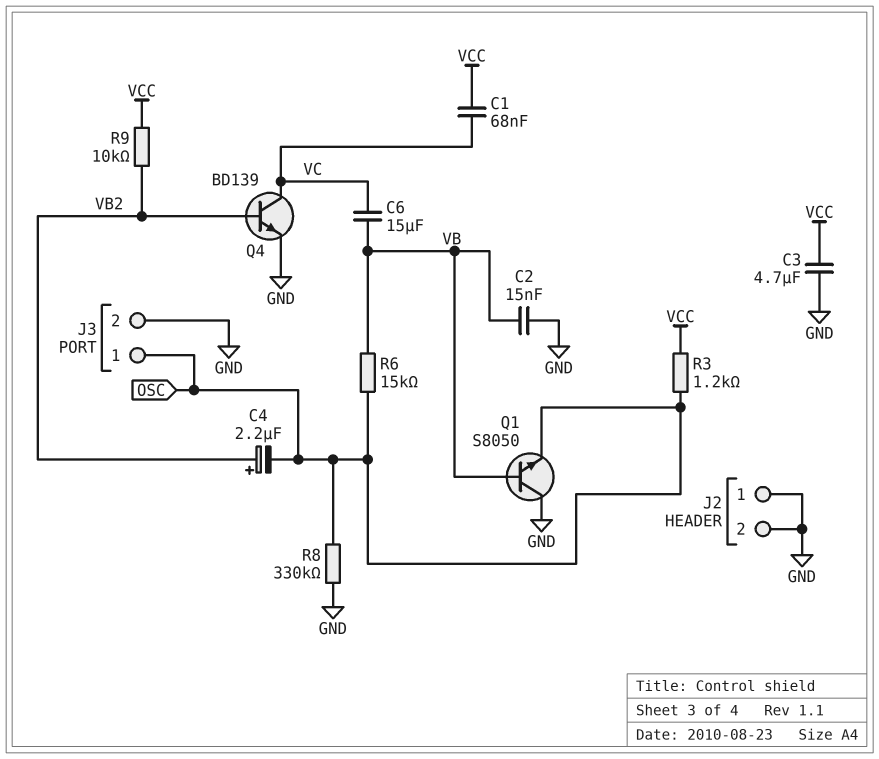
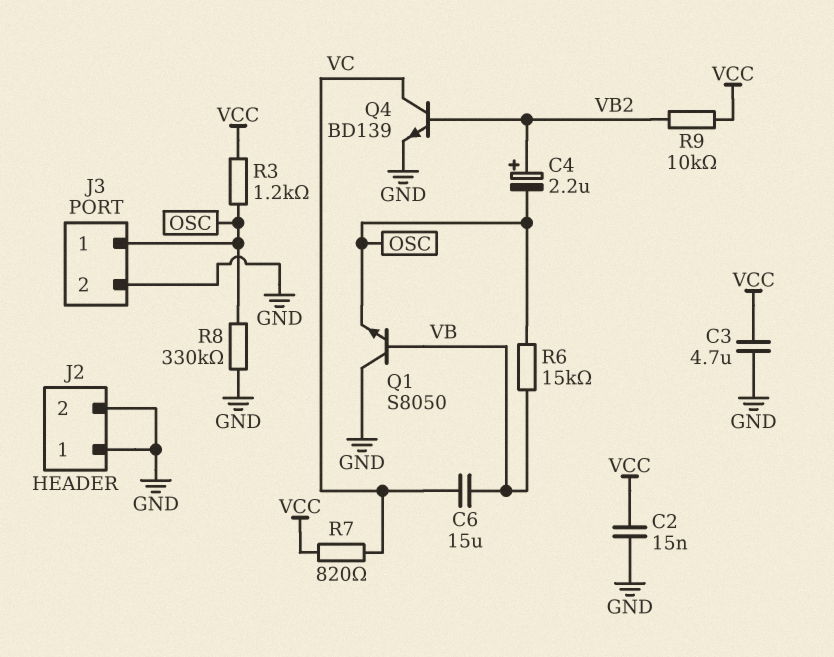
C1: 68nF (VC, VCC) -> none
C2: 15nF (GND, VB) -> 15nF (GND, VCC)
R7: none -> 820 (VC, VCC)

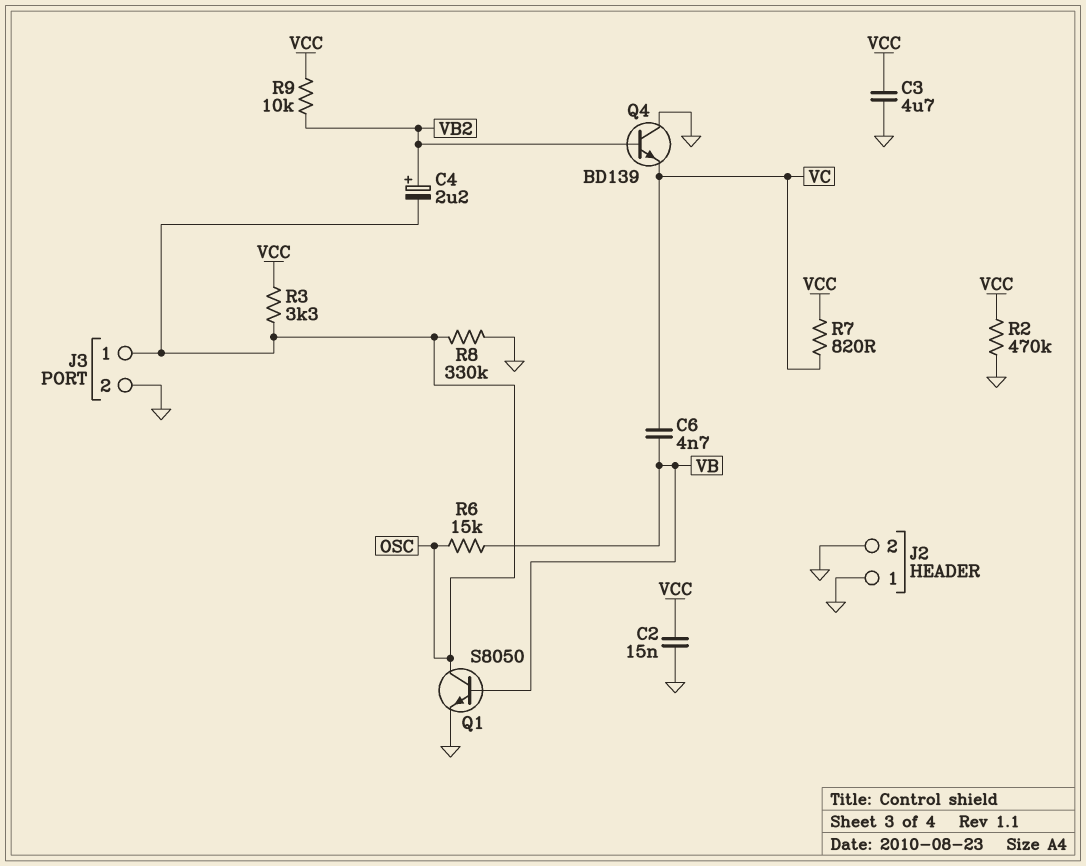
C6: 15uF (VB, VC) -> 4.7nF (VB, VC)
Q1: NPN S8050 (B VB, C GND, E OSC) -> NPN S8050 (B VB, C OSC, E GND)
Q4: NPN BD139 (B VB2, C VC, E GND) -> NPN BD139 (B VB2, C GND, E VC)
R2: none -> 470k (GND, VCC)
R3: 1.2k (OSC, VCC) -> 3.3k (OSC, VCC)

